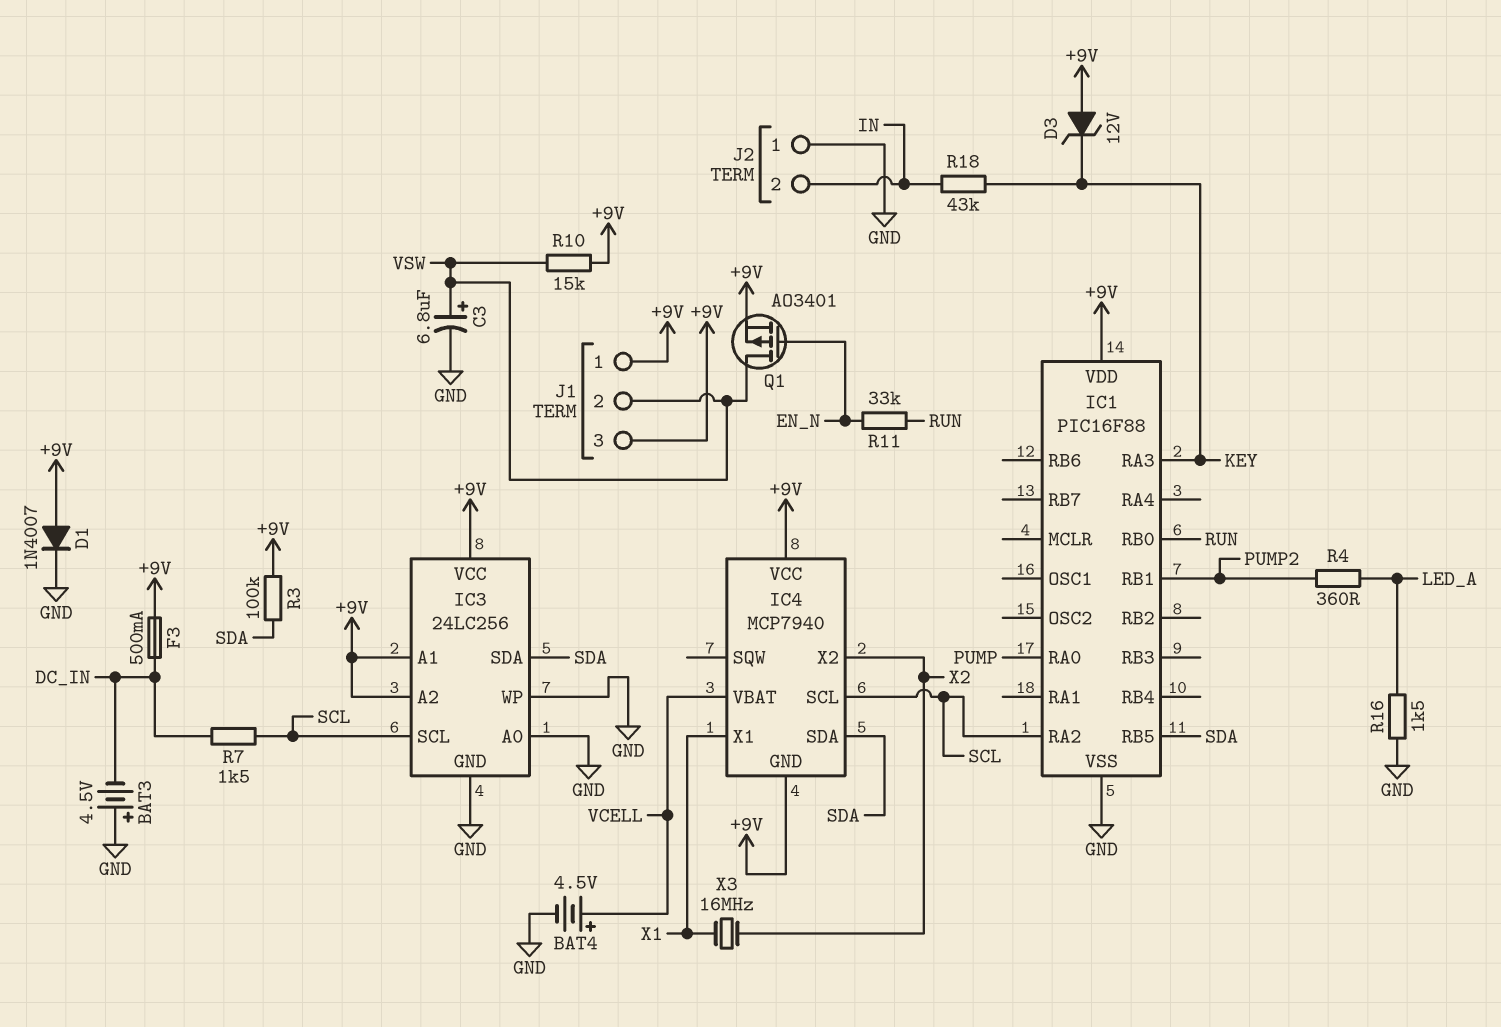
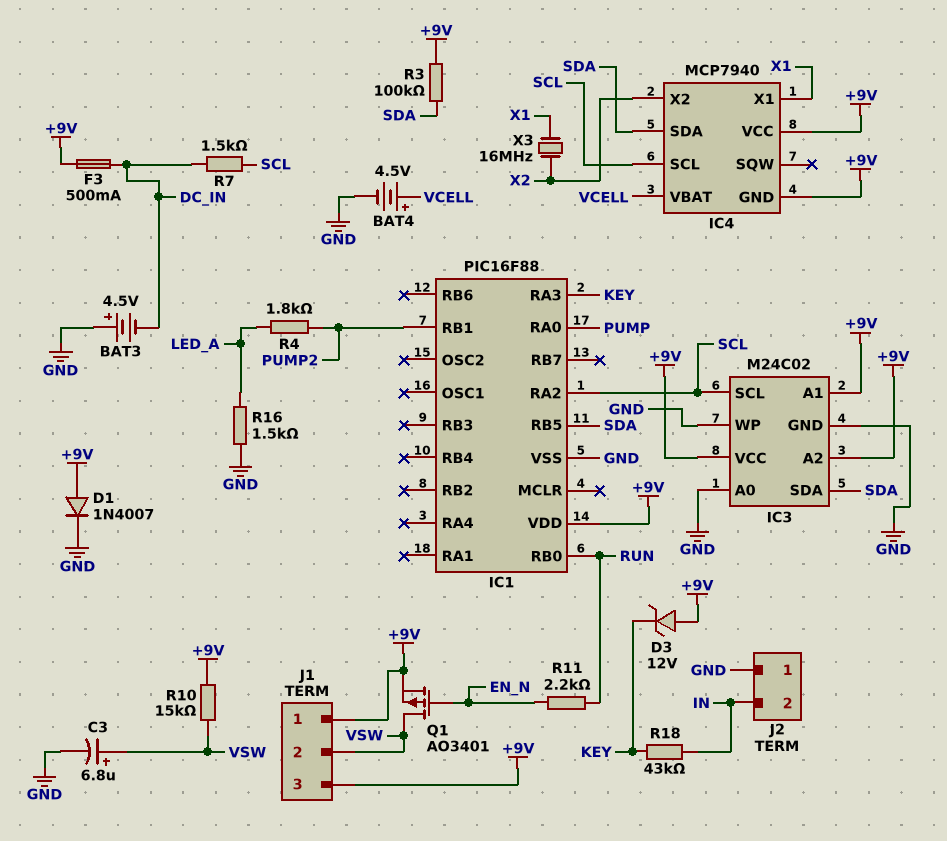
IC3: 24LC256 -> M24C02
R4: 360 (LED_A, PUMP2) -> 1.8k (LED_A, PUMP2)
R11: 33k (EN_N, RUN) -> 2.2k (EN_N, RUN)

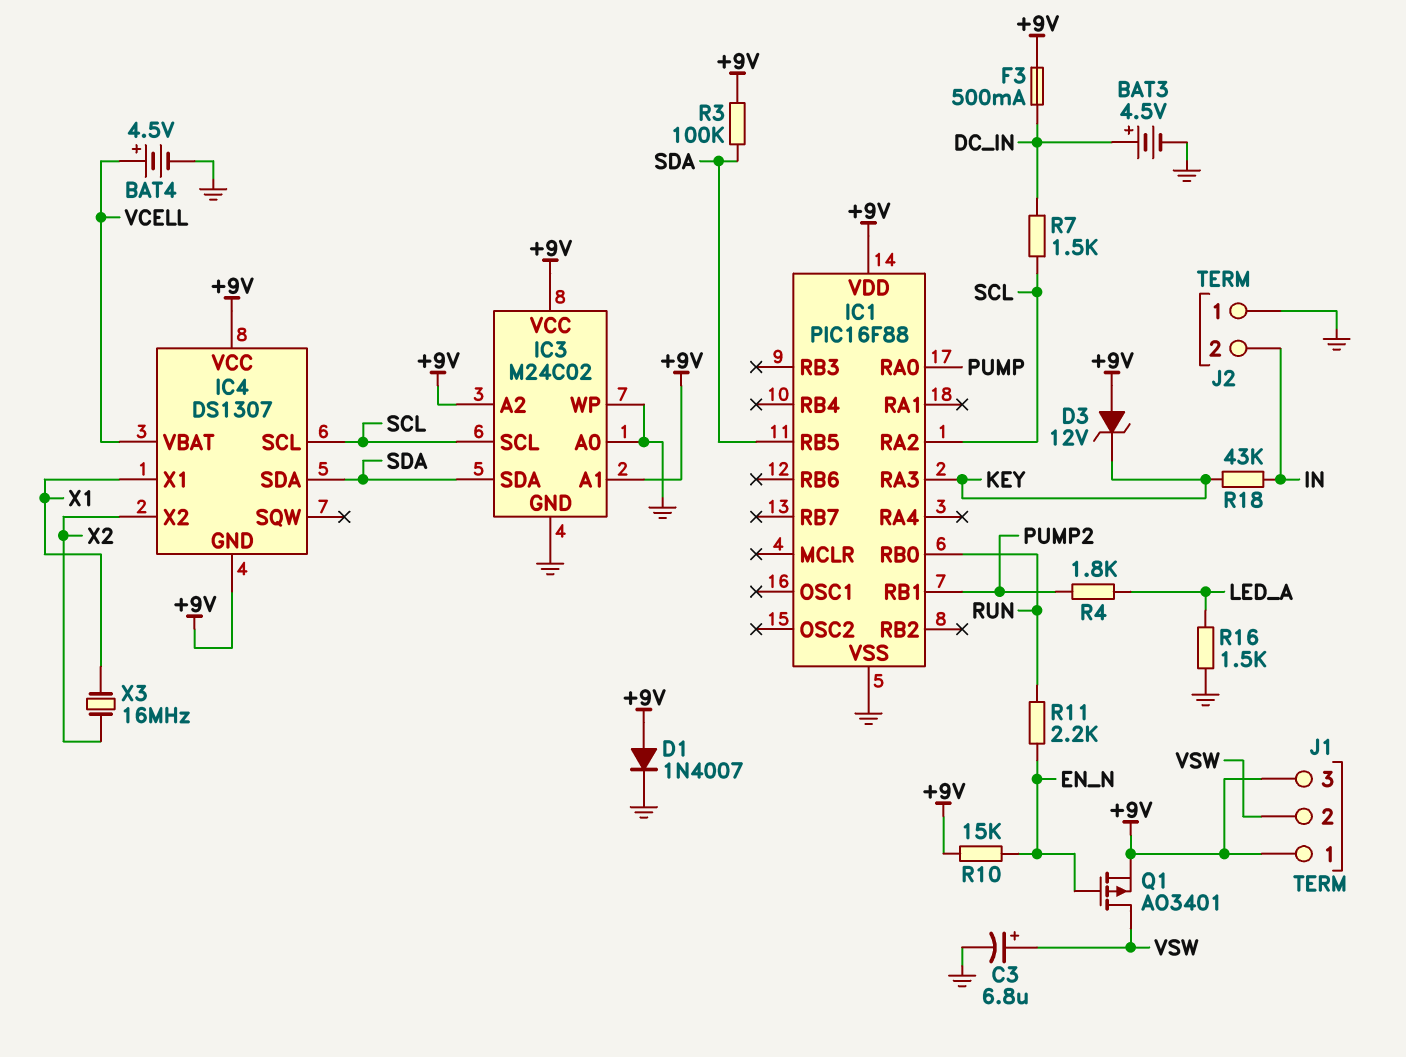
BAT3: 4.5V (plus GND, minus DC_IN) -> 4.5V (plus DC_IN, minus GND)
IC4: MCP7940 -> DS1307
R10: 15k (+9V, VSW) -> 15k (+9V, EN_N)

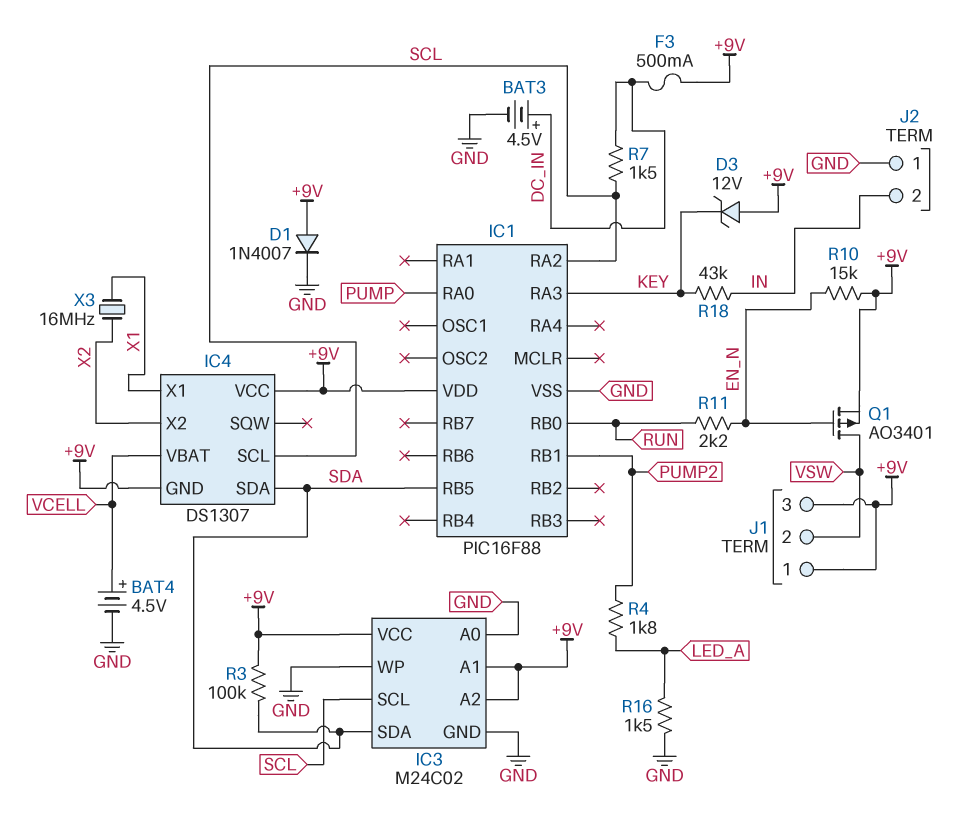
C3: 6.8uF (plus VSW, minus GND) -> none

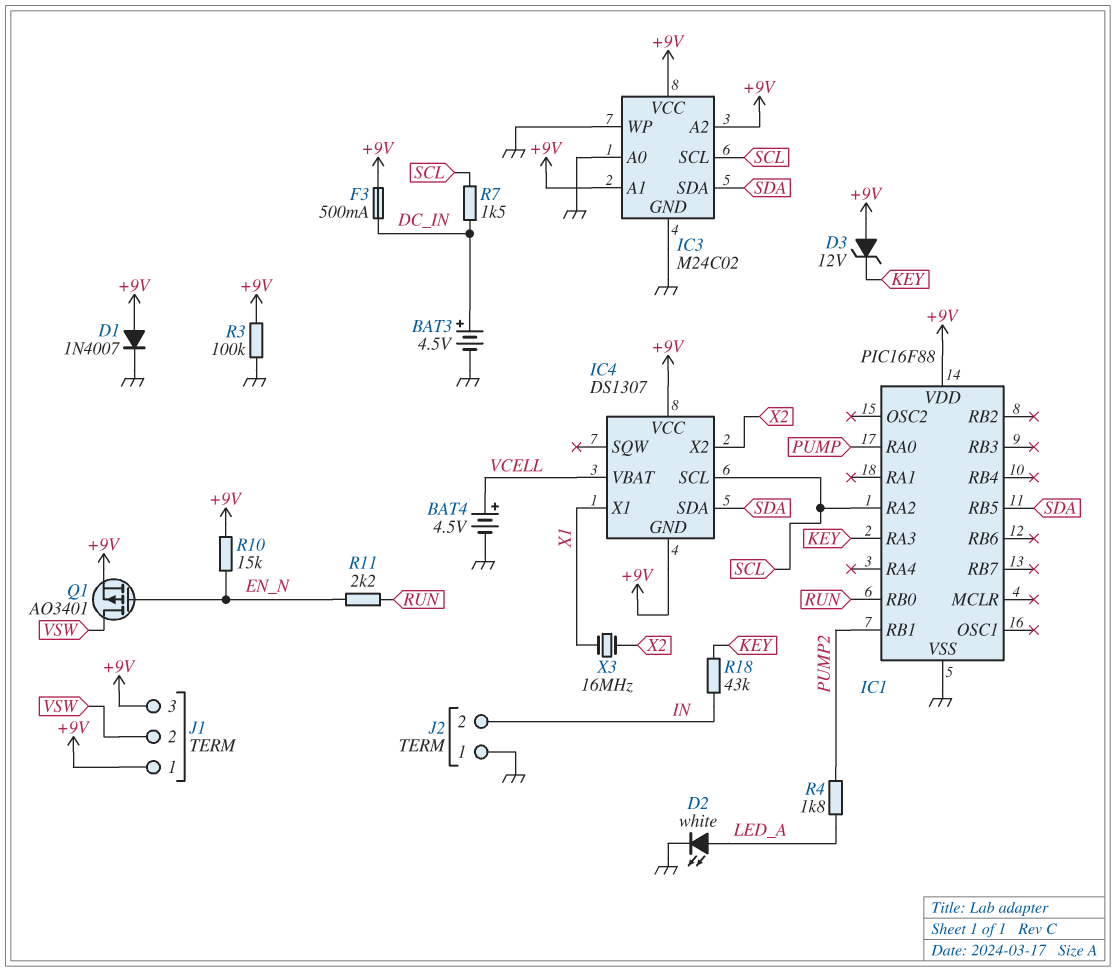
D2: none -> LED white (A LED_A, K GND)
R3: 100k (+9V, SDA) -> 100k (+9V, GND)
R16: 1.5k (GND, LED_A) -> none

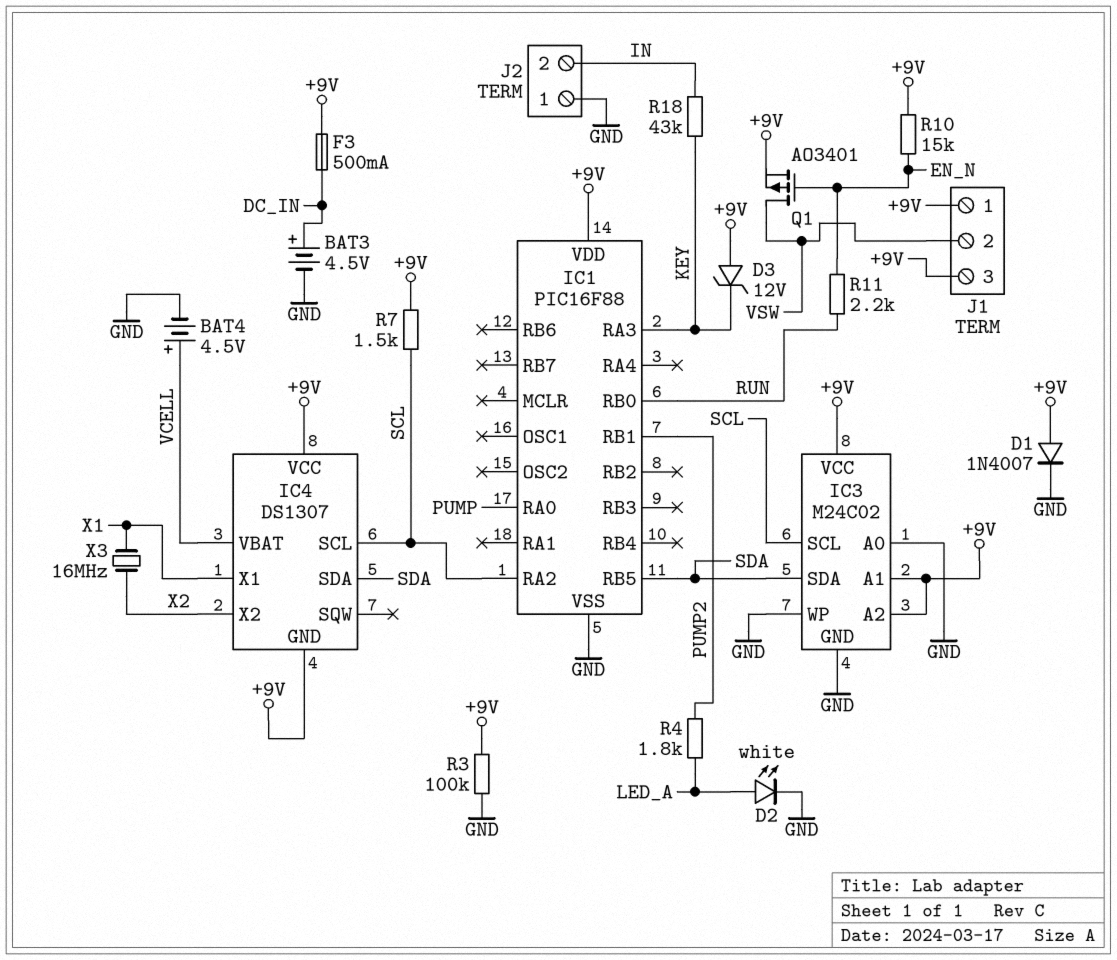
R7: 1.5k (DC_IN, SCL) -> 1.5k (+9V, SCL)

